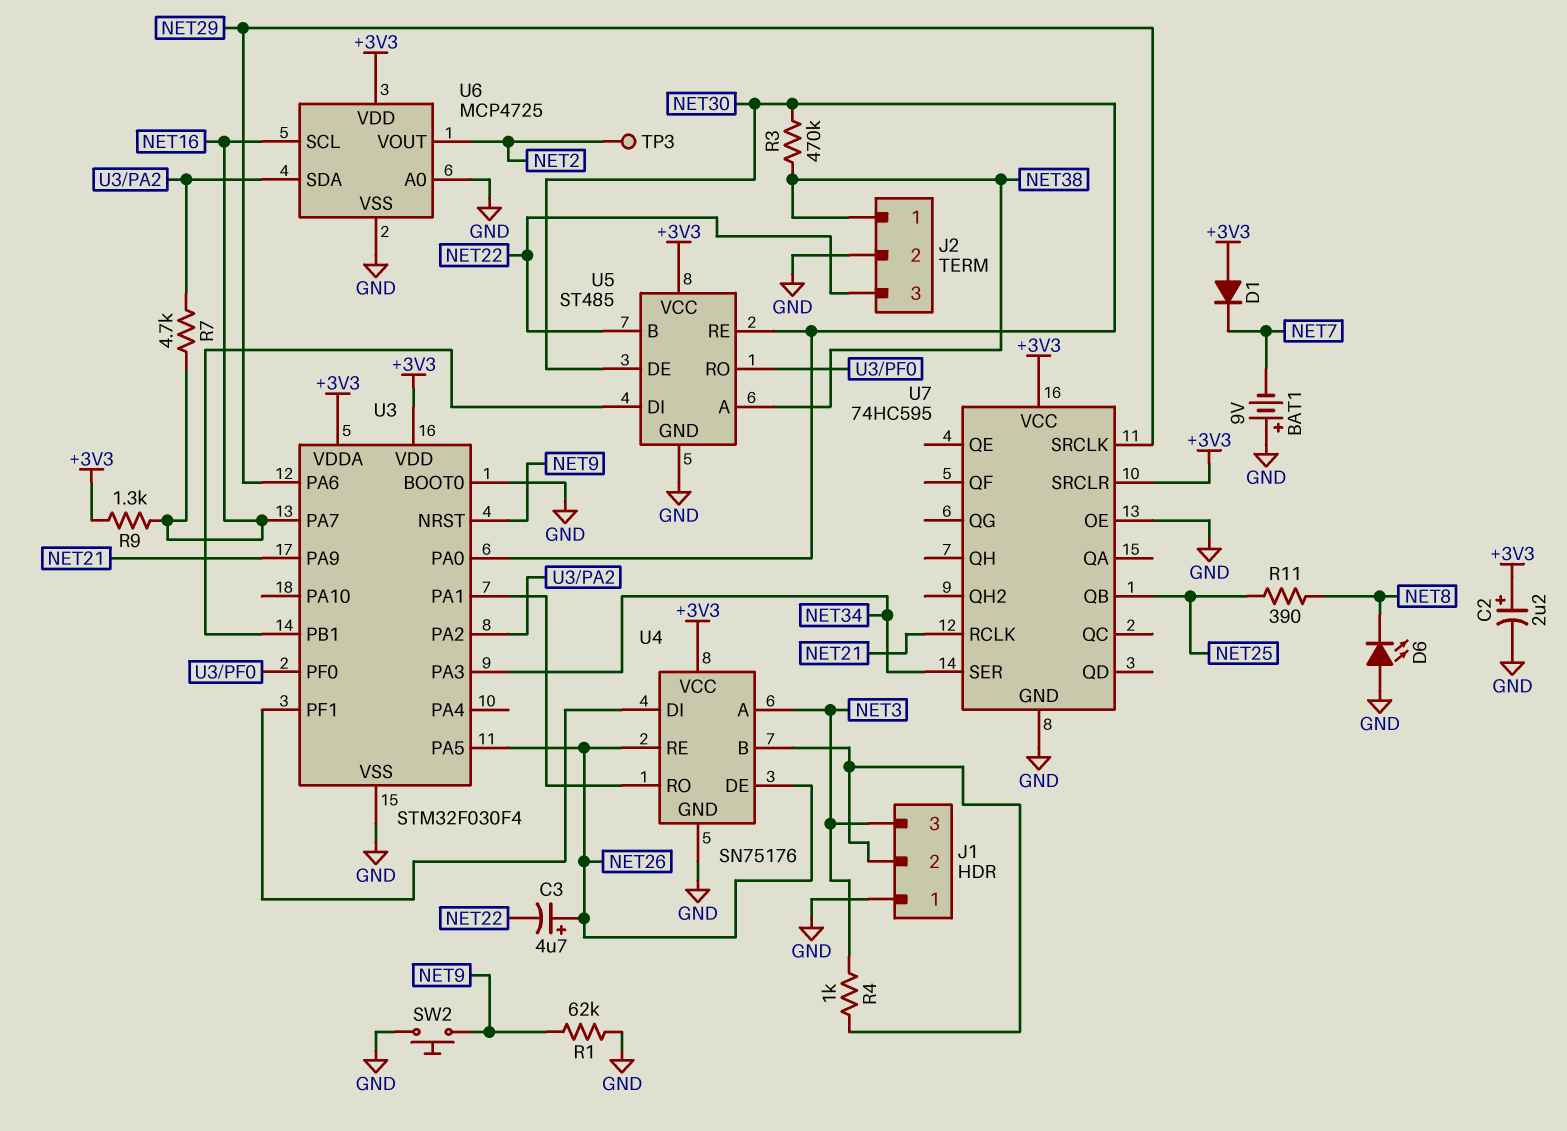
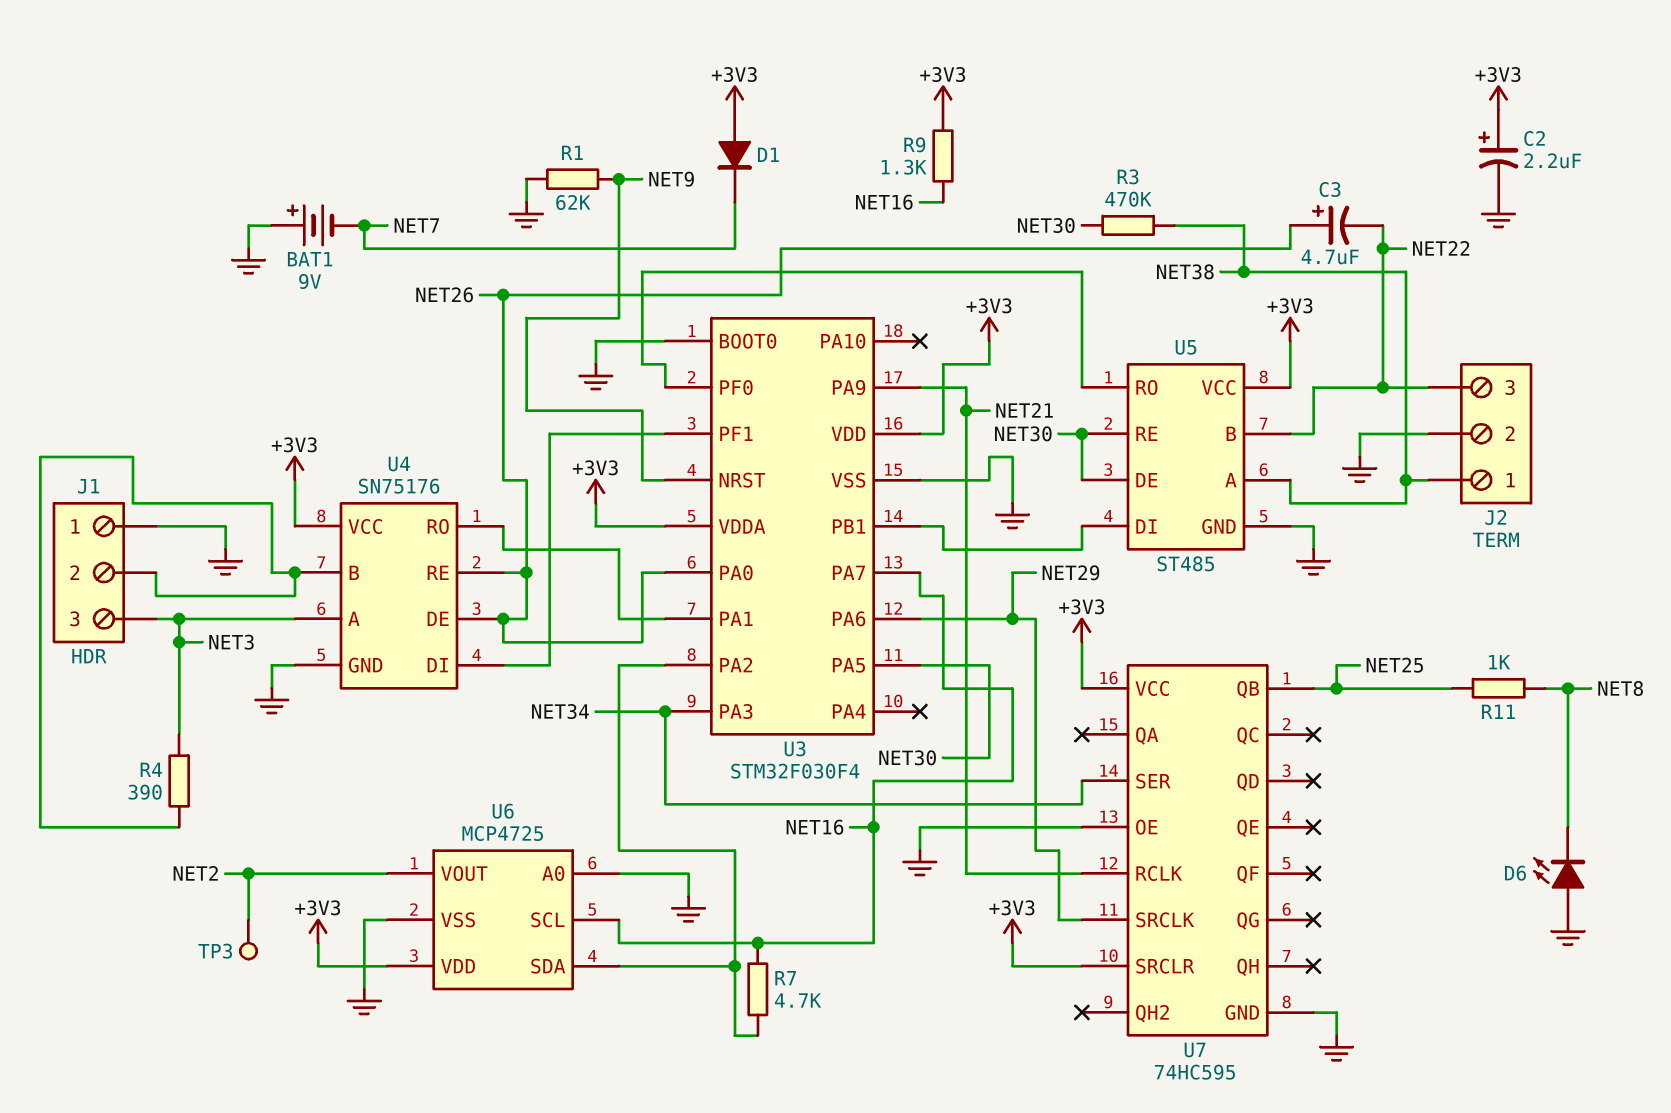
R4: 1k (J1/2, NET3) -> 390 (J1/2, NET3)
R11: 390 (NET8, NET25) -> 1k (NET8, NET25)
SW2: button (GND, NET9) -> none
U3 pin PA0: NET30 -> NET26
U3 pin PA5: NET26 -> NET30

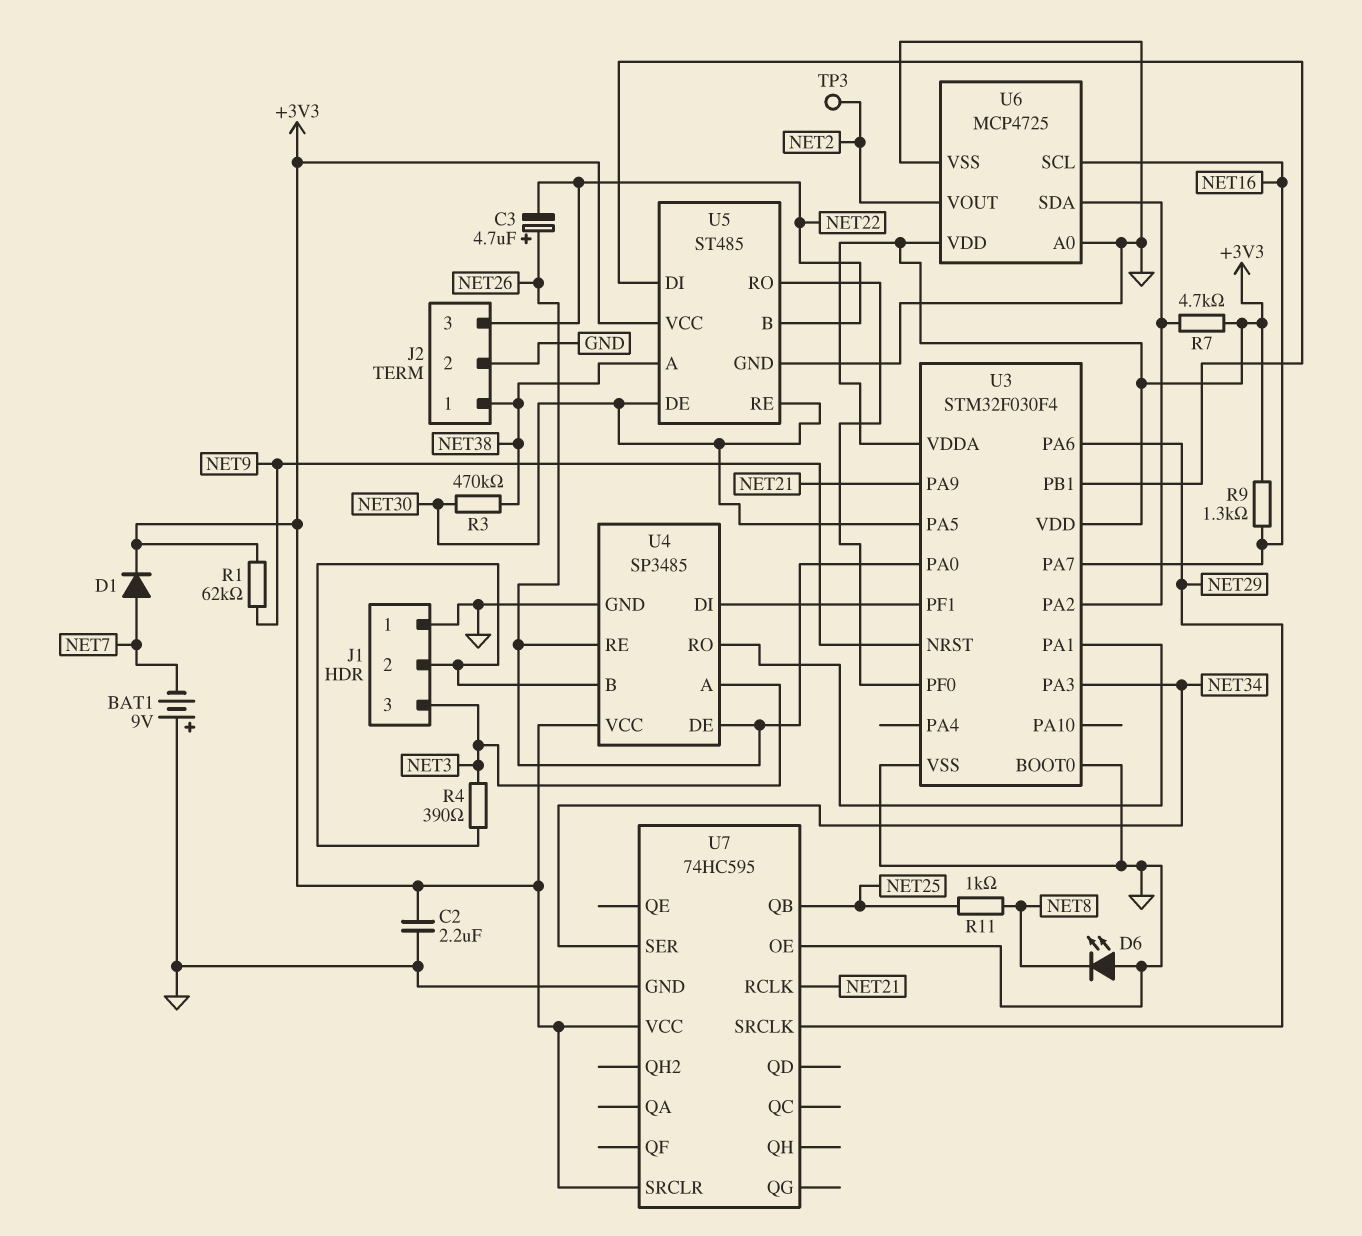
C2: 2.2uF (plus +3V3, minus GND) -> 2.2uF (+3V3, GND)
D1: diode (A +3V3, K NET7) -> diode (A NET7, K +3V3)
R1: 62k (GND, NET9) -> 62k (+3V3, NET9)
R7: 4.7k (NET16, U3/PA2) -> 4.7k (+3V3, U3/PA2)
U4: SN75176 -> SP3485

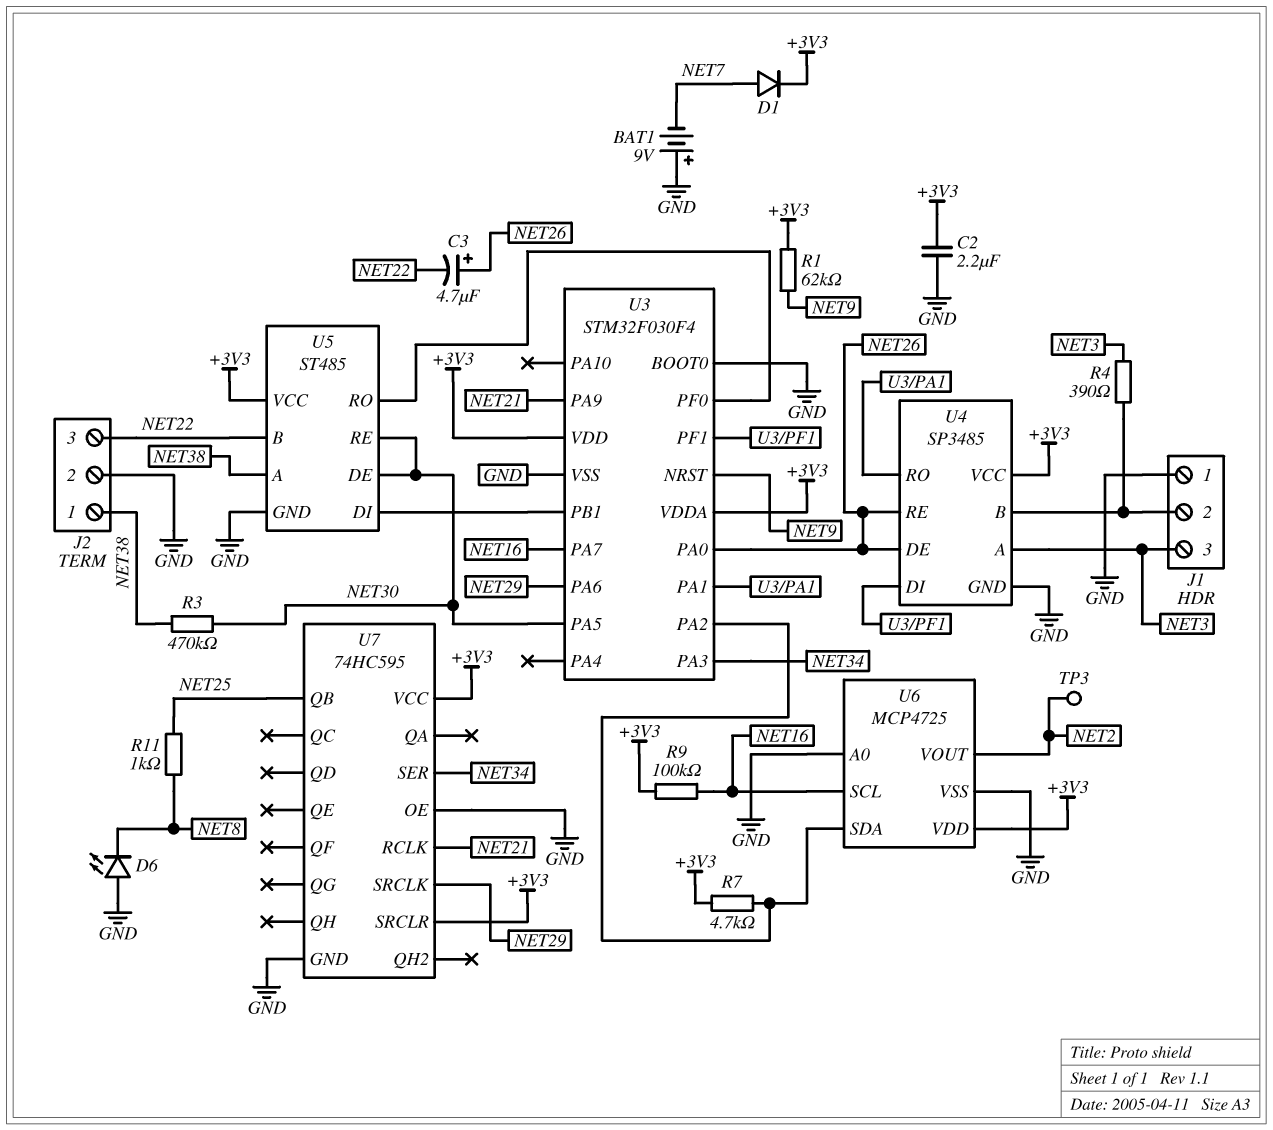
R9: 1.3k (+3V3, NET16) -> 100k (+3V3, NET16)

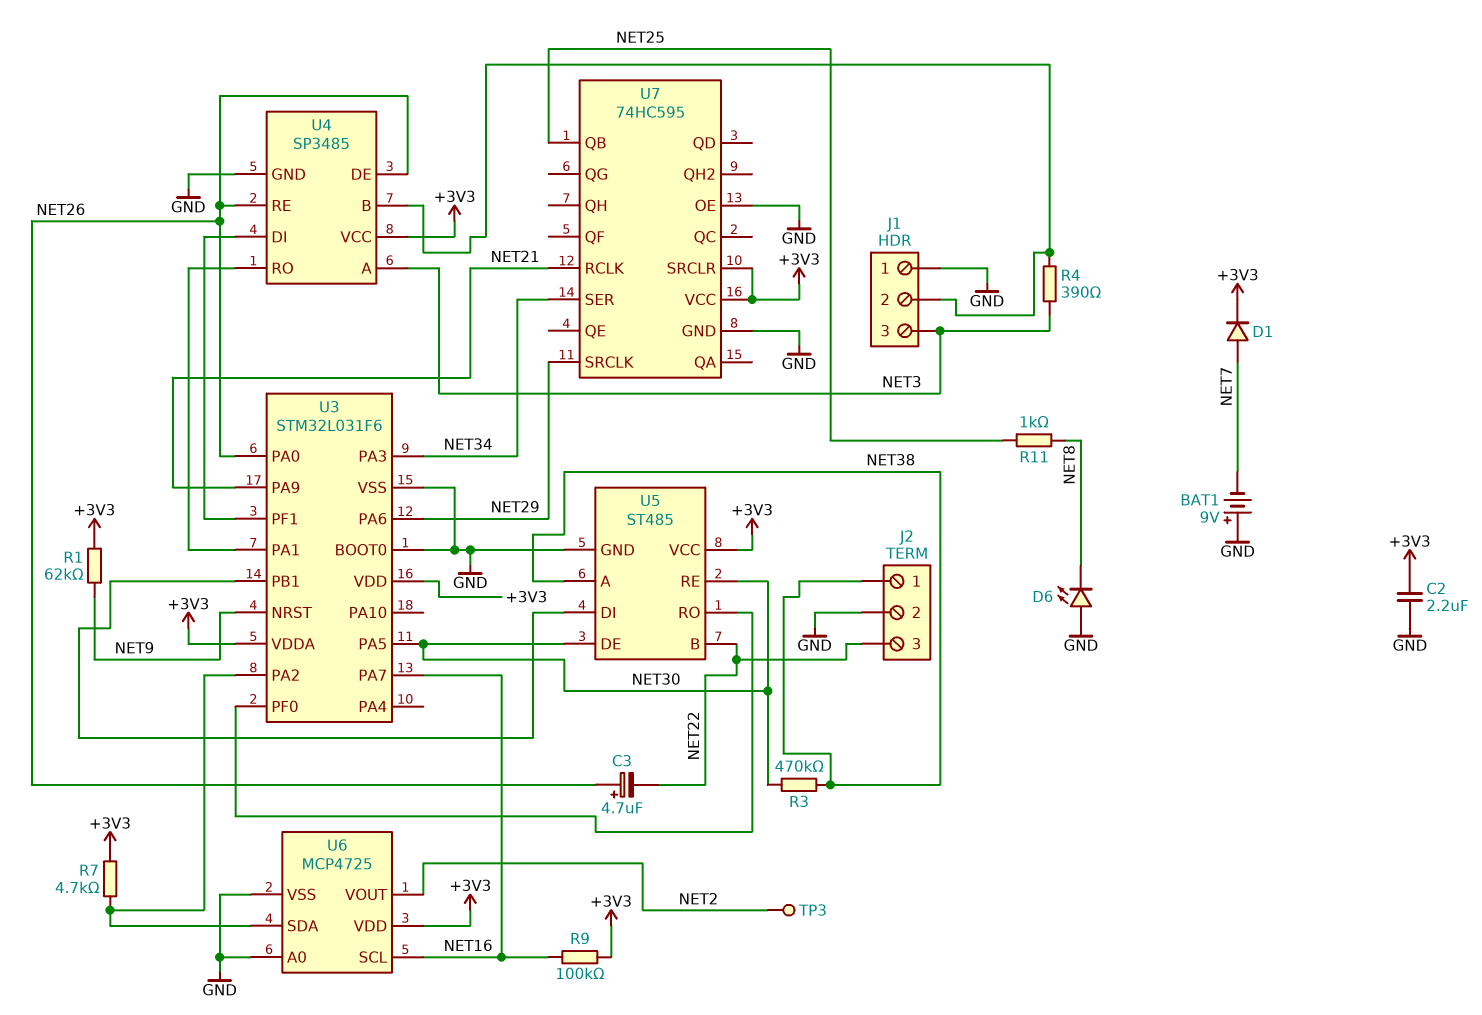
U3: STM32F030F4 -> STM32L031F6

